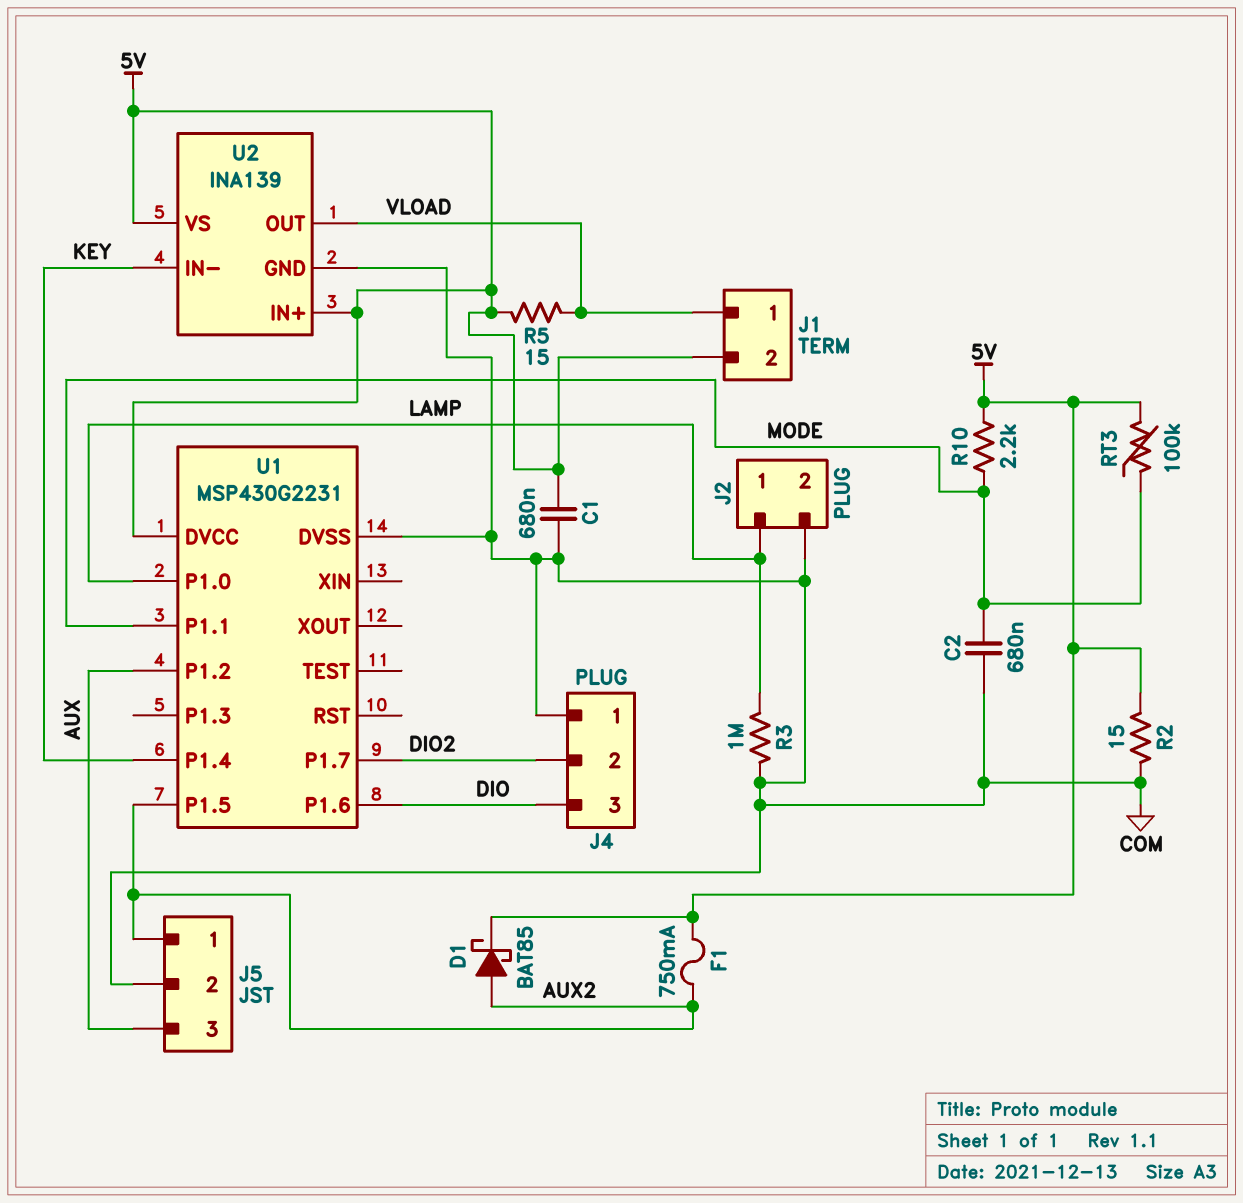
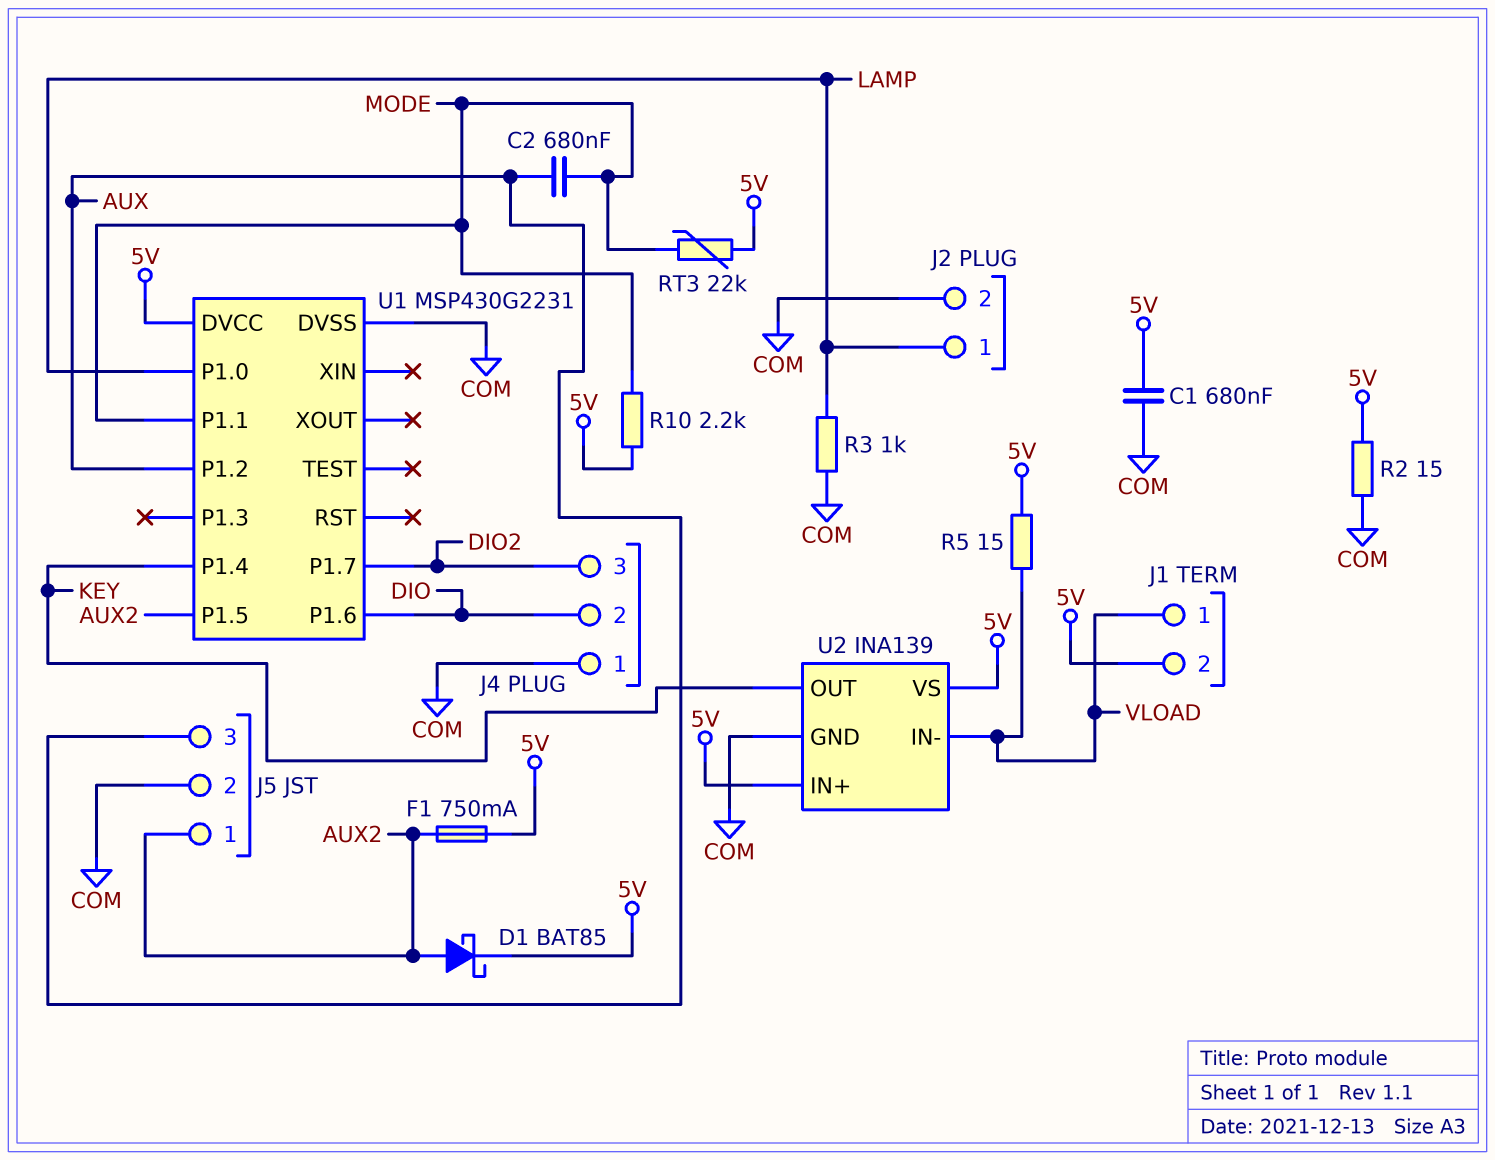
C2: 680nF (COM, MODE) -> 680nF (AUX, MODE)
J4 pin 2: DIO2 -> DIO
J4 pin 3: DIO -> DIO2
R3: 1M (COM, LAMP) -> 1k (COM, LAMP)
RT3: 100k (5V, MODE) -> 22k (5V, MODE)
U2 pin IN-: KEY -> VLOAD
U2 pin OUT: VLOAD -> KEY

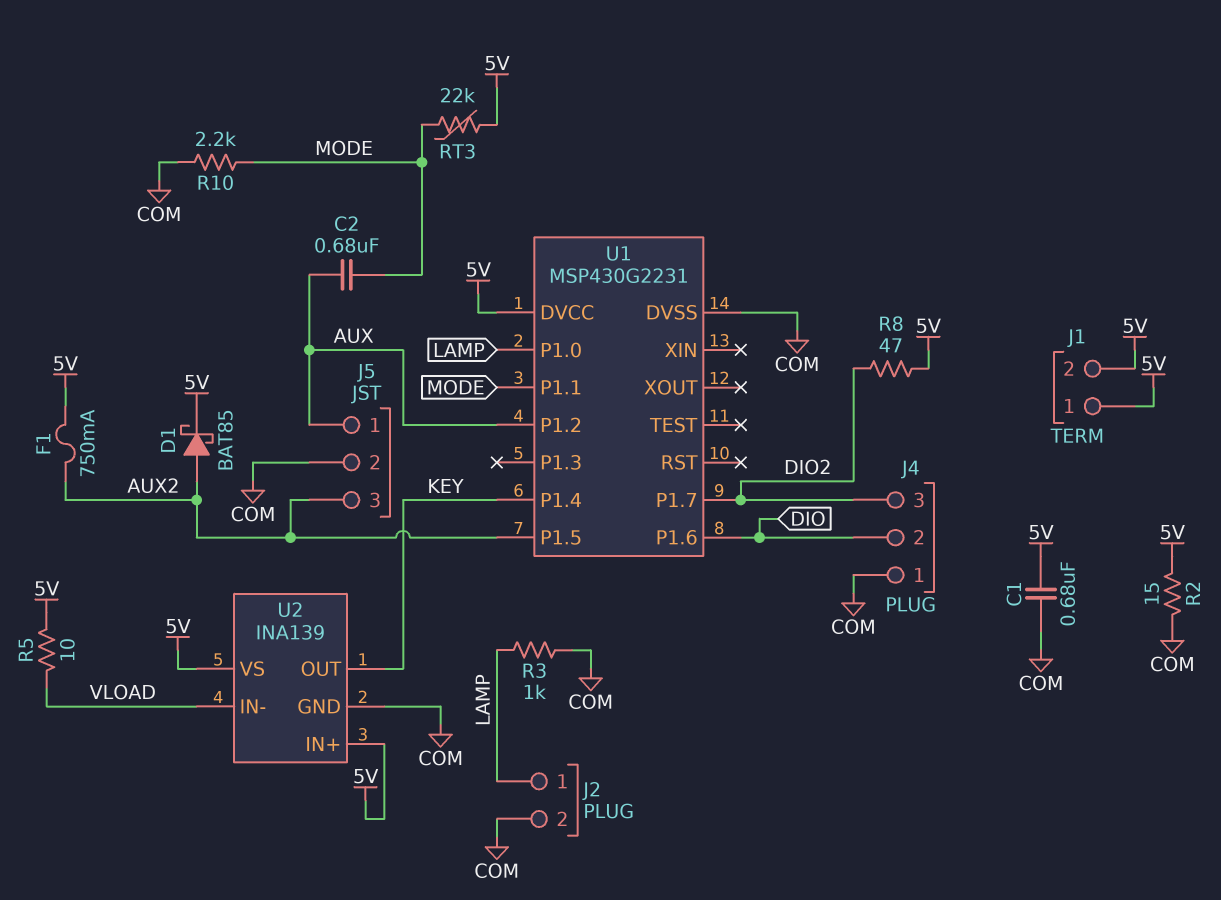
J1 pin 1: VLOAD -> 5V
J5 pin 1: AUX2 -> AUX
J5 pin 3: AUX -> AUX2
R5: 15 (5V, VLOAD) -> 10 (5V, VLOAD)
R8: none -> 47 (5V, DIO2)
R10: 2.2k (5V, MODE) -> 2.2k (COM, MODE)

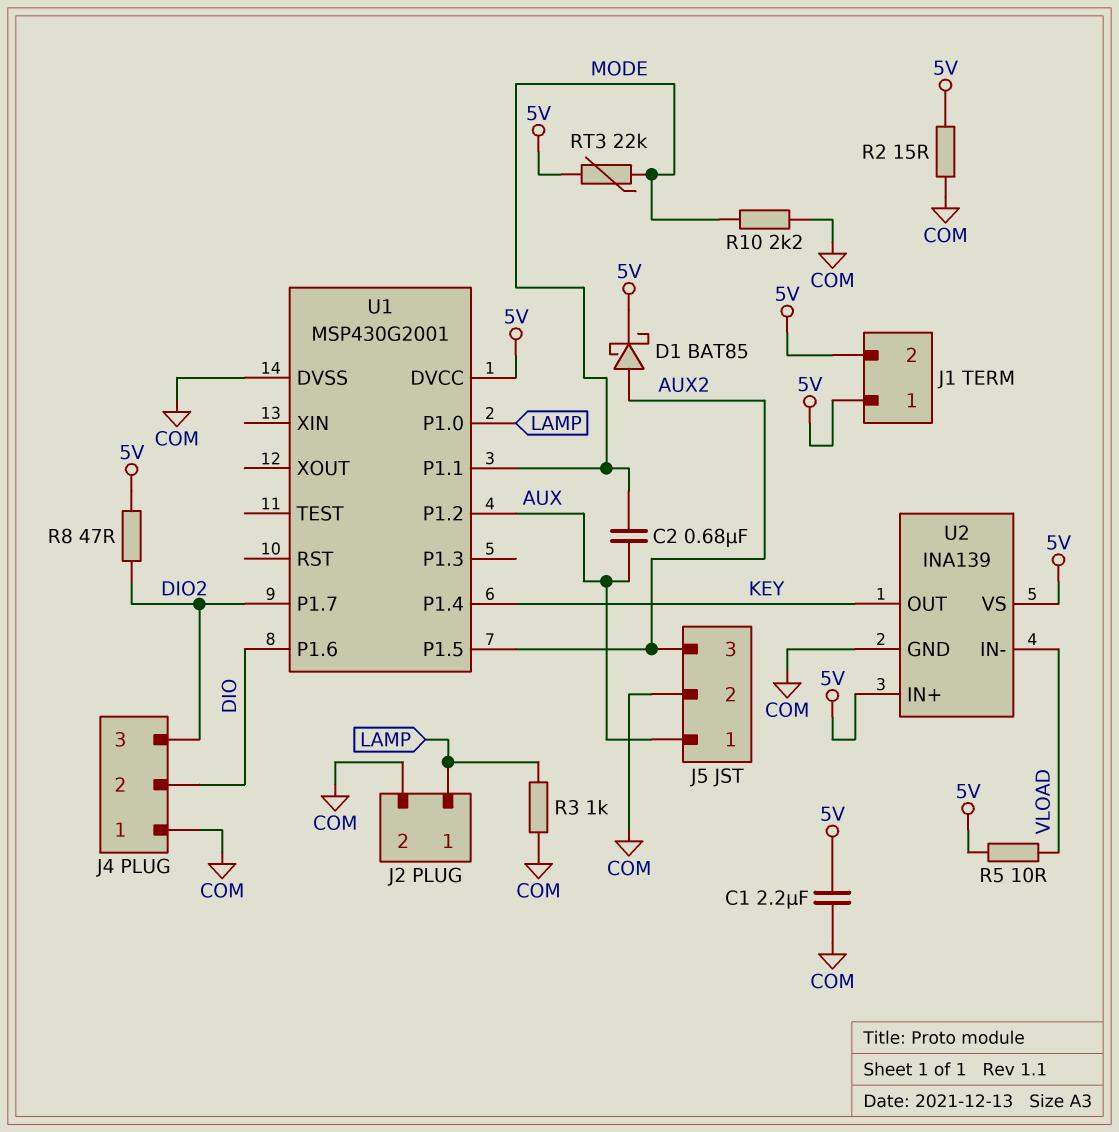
C1: 680nF (5V, COM) -> 2.2uF (5V, COM)
F1: 750mA (5V, AUX2) -> none
U1: MSP430G2231 -> MSP430G2001

